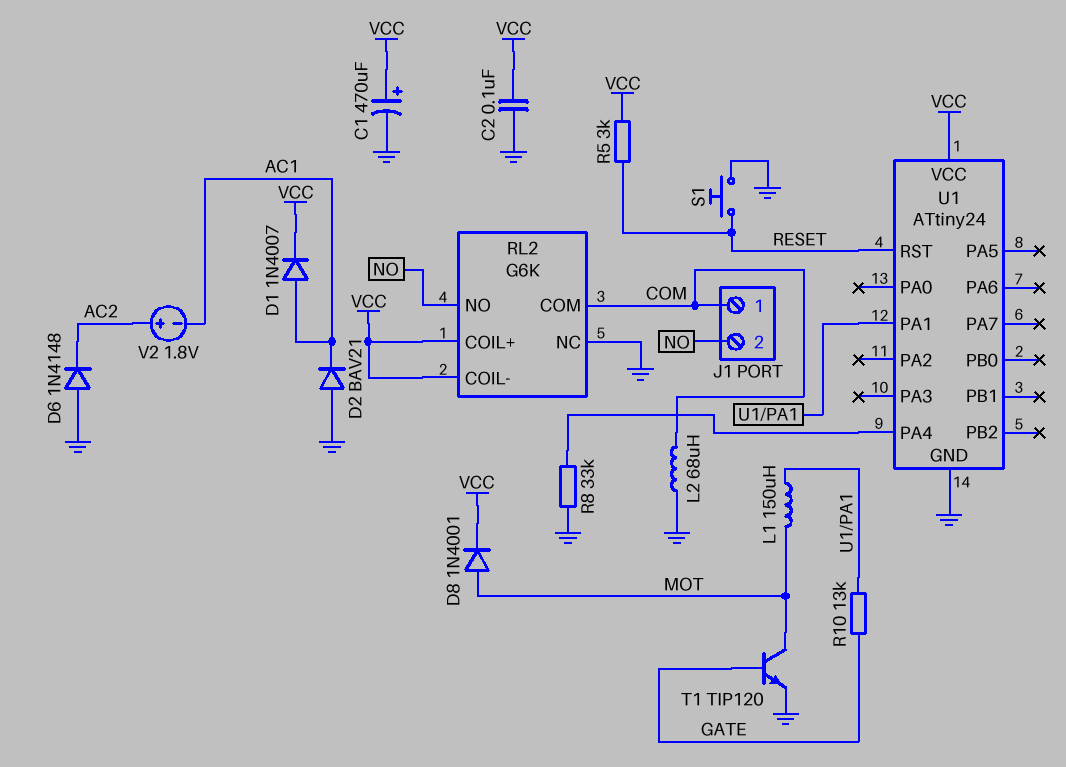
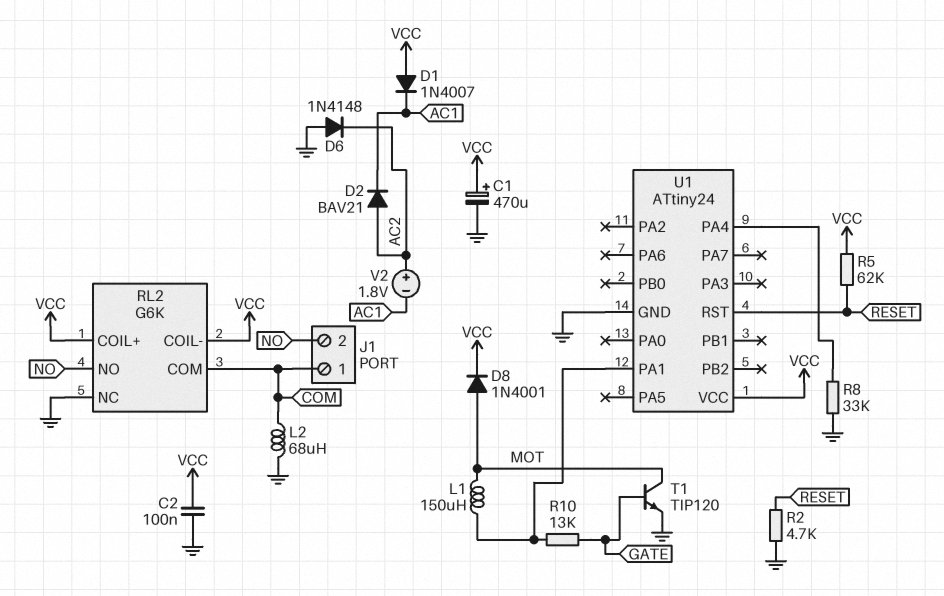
D1: diode 1N4007 (A AC1, K VCC) -> diode 1N4007 (A VCC, K AC1)
D2: diode BAV21 (A GND, K AC1) -> diode BAV21 (A AC2, K AC1)
R2: none -> 4.7k (GND, RESET)
R5: 3k (RESET, VCC) -> 62k (RESET, VCC)
S1: button (GND, RESET) -> none

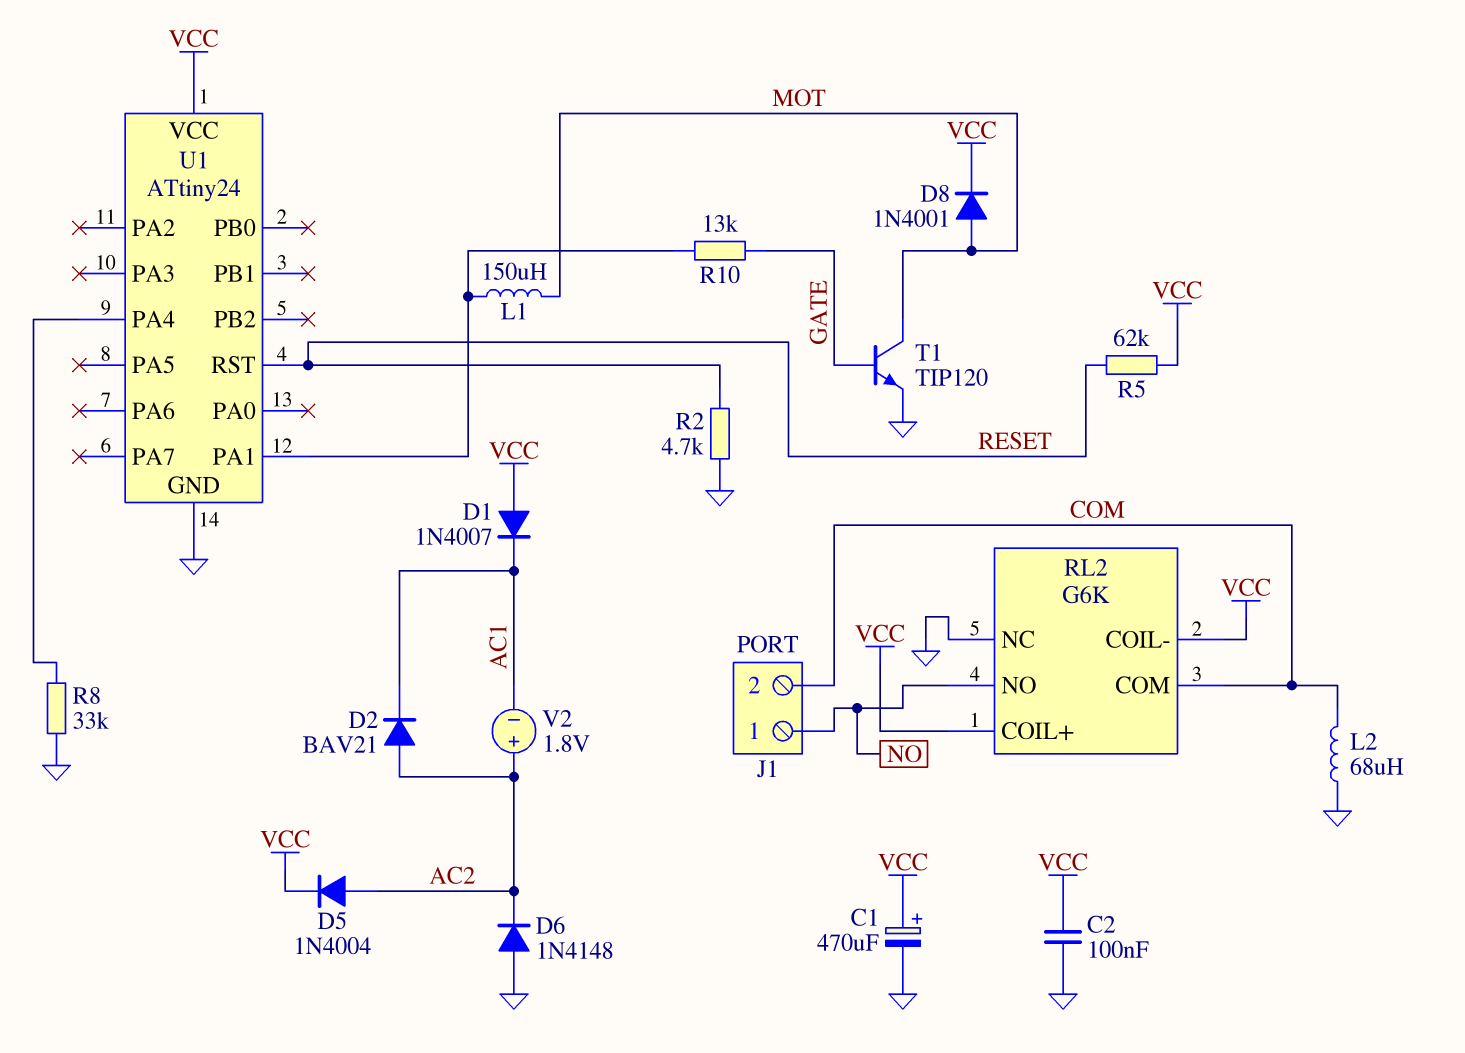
D5: none -> diode 1N4004 (A AC2, K VCC)
J1 pin 1: COM -> NO
J1 pin 2: NO -> COM

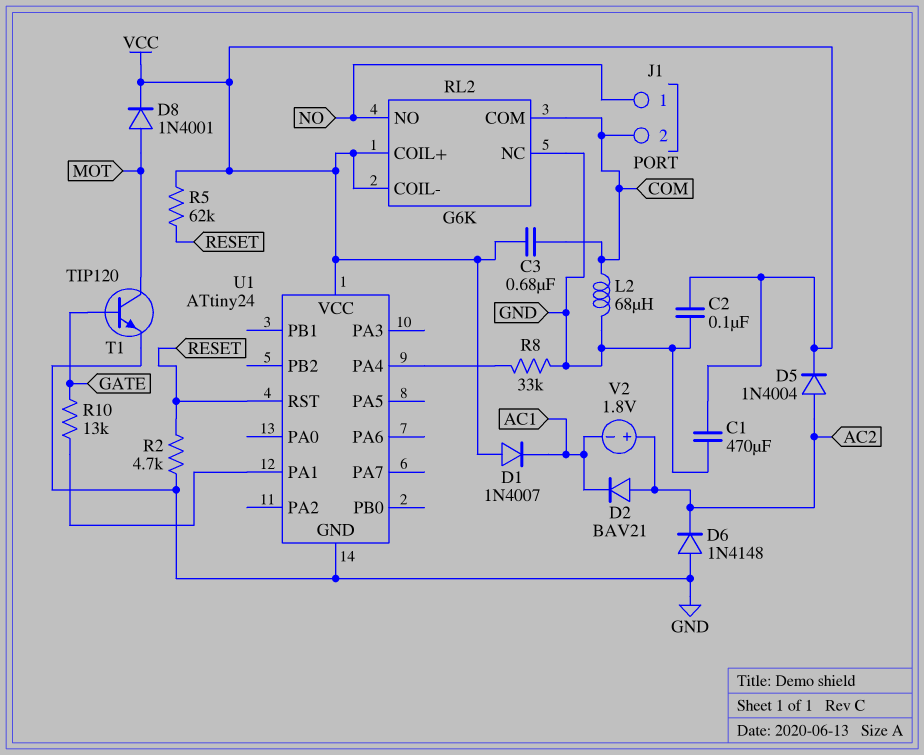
C1: 470uF (plus VCC, minus GND) -> 470uF (GND, VCC)
C3: none -> 680nF (COM, VCC)
L1: 150uH (MOT, U1/PA1) -> none

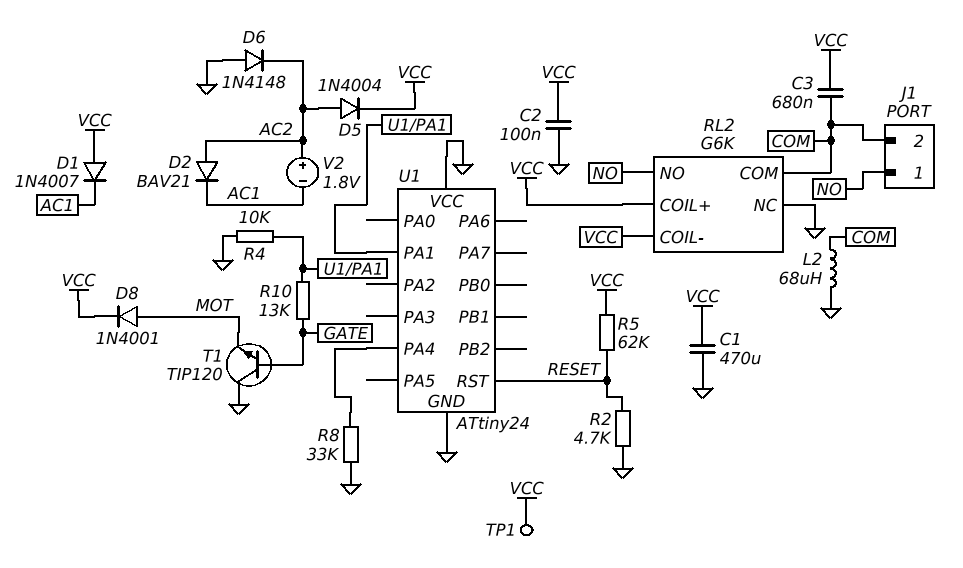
R4: none -> 10k (GND, U1/PA1)
T1: NPN TIP120 (B GATE, C MOT, E GND) -> NPN TIP120 (B GATE, C GND, E MOT)
TP1: none -> test point (VCC)
U1 pin VCC: VCC -> GND

